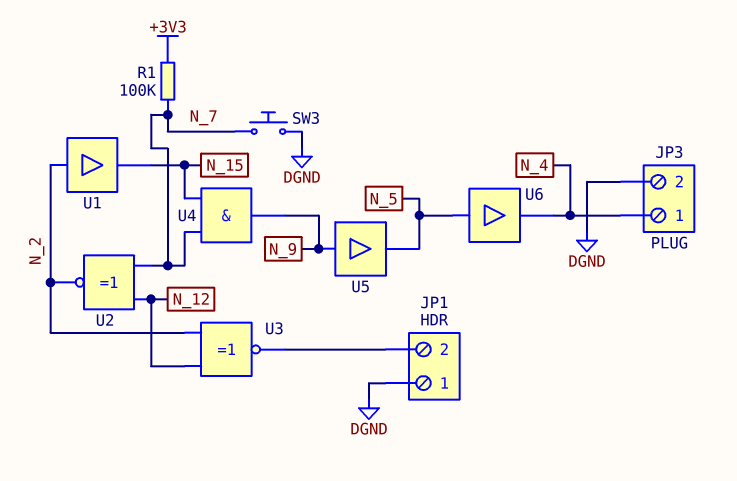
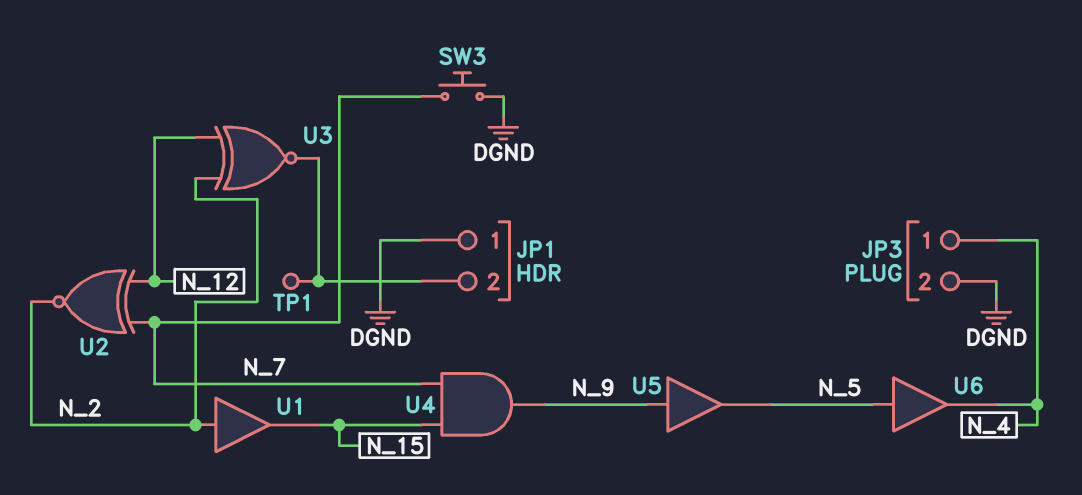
R1: 100k (+3V3, N_7) -> none
TP1: none -> test point (JP1/2)

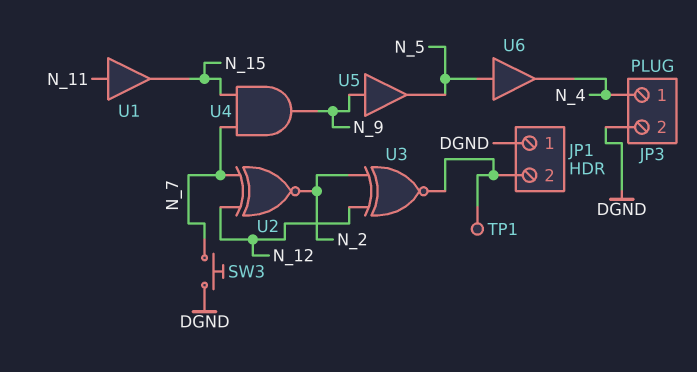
U1: buffer (in N_2, out N_15) -> buffer (in N_11, out N_15)

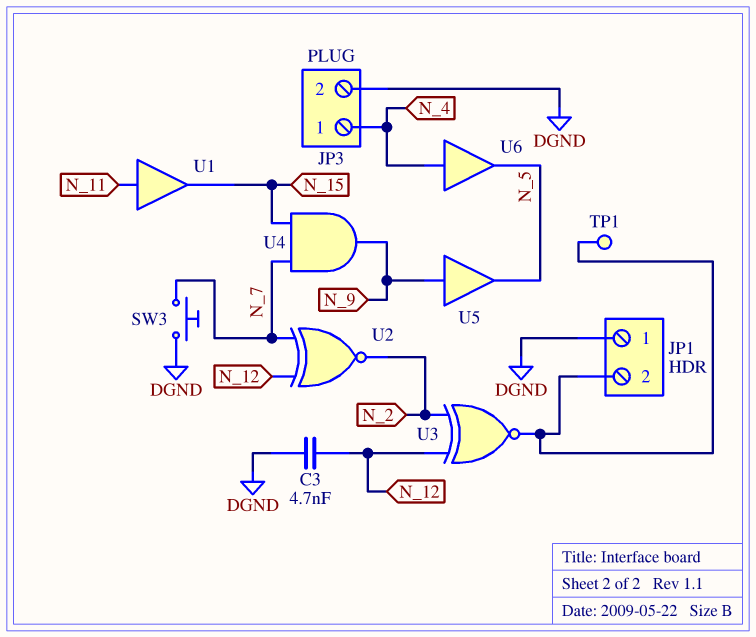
C3: none -> 4.7nF (DGND, N_12)
U6: buffer (in N_5, out N_4) -> buffer (in N_4, out N_5)

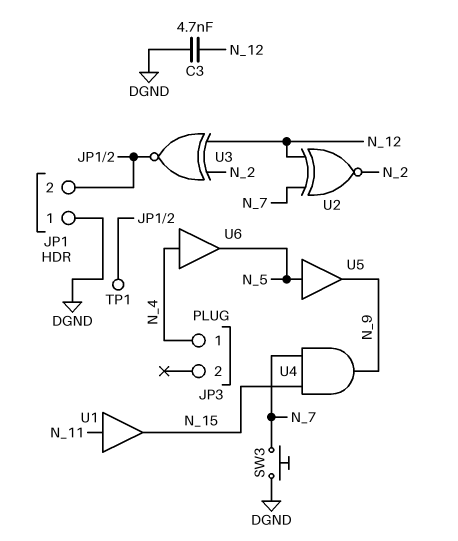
JP3 pin 2: DGND -> none
U5: buffer (in N_9, out N_5) -> buffer (in N_5, out N_9)

